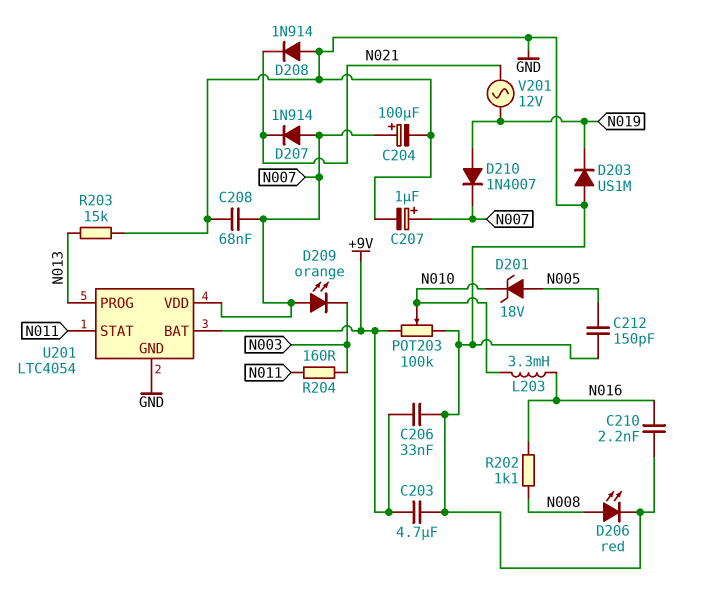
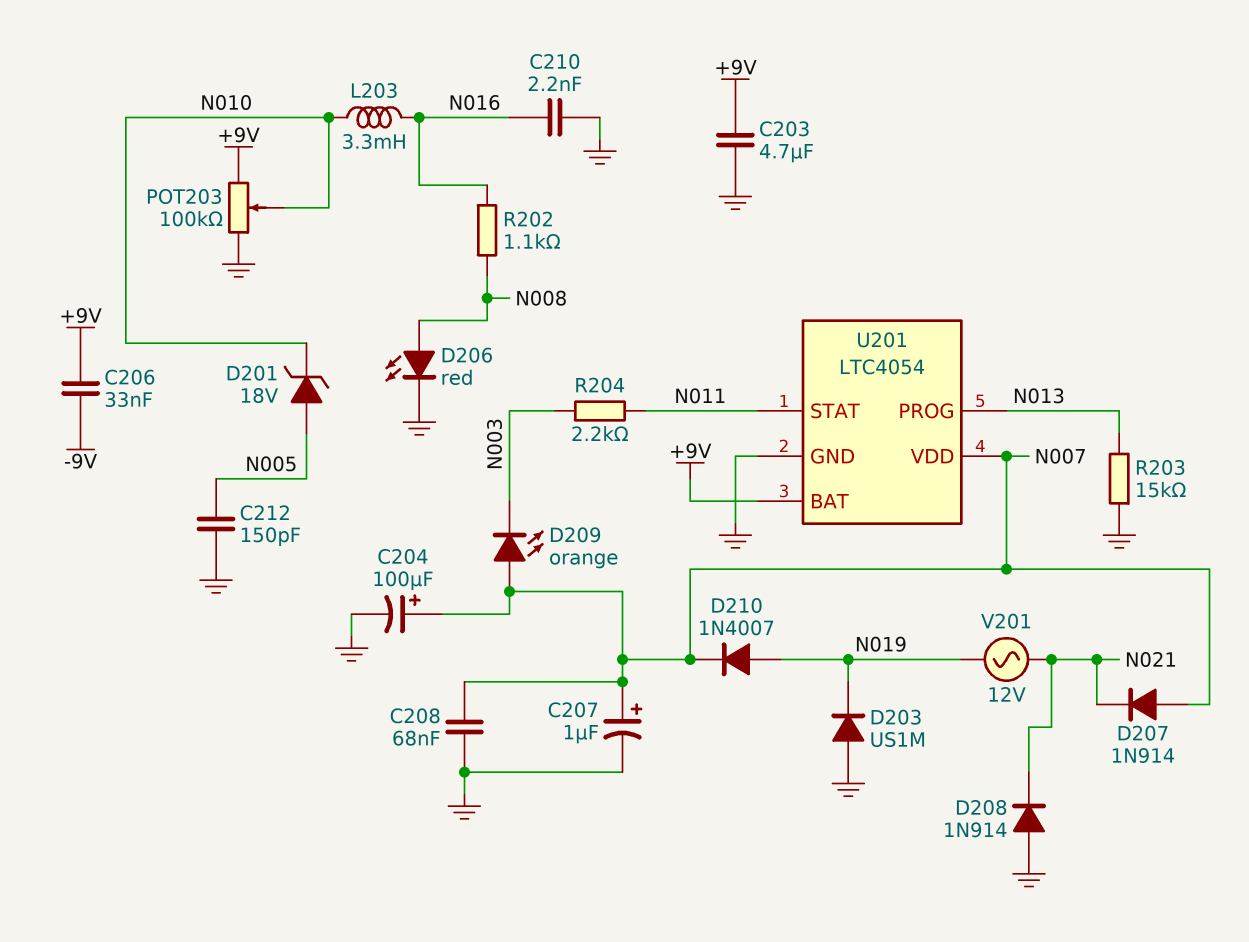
C206: 33nF (+9V, GND) -> 33nF (+9V, -9V)
R204: 160 (N003, N011) -> 2.2k (N003, N011)

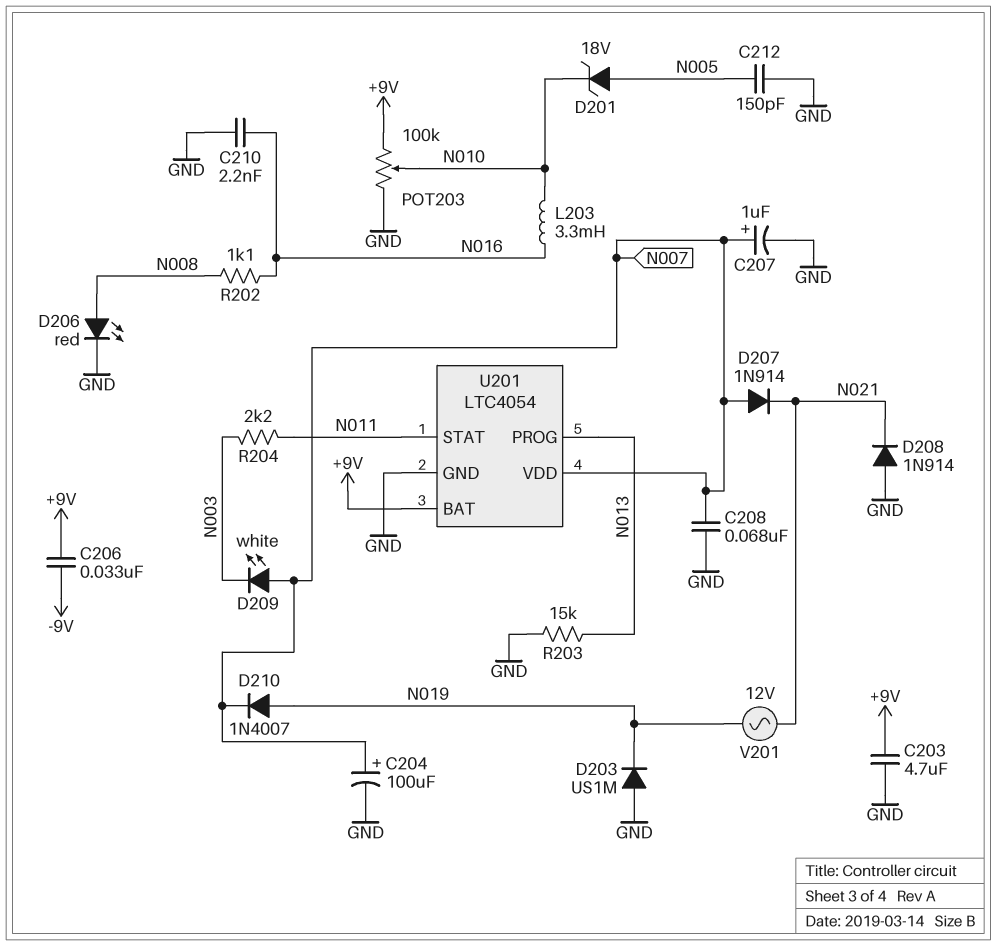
D209: LED orange (A N007, K N003) -> LED white (A N007, K N003)

